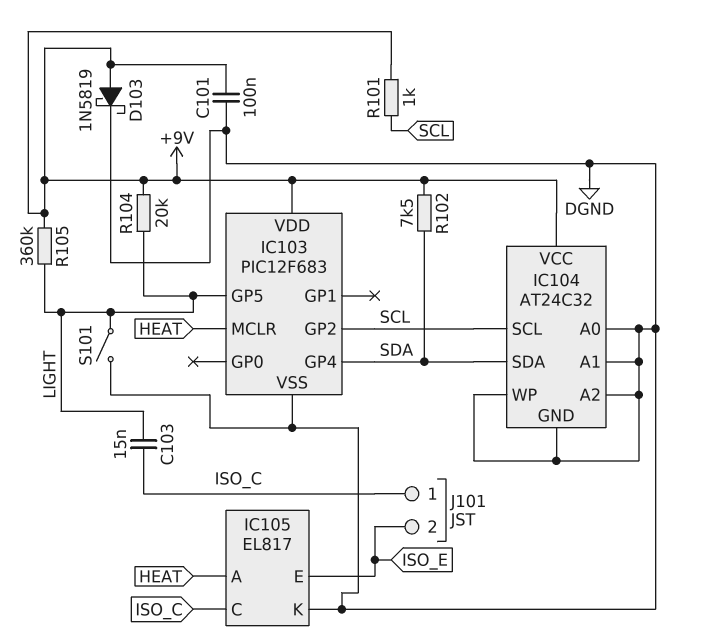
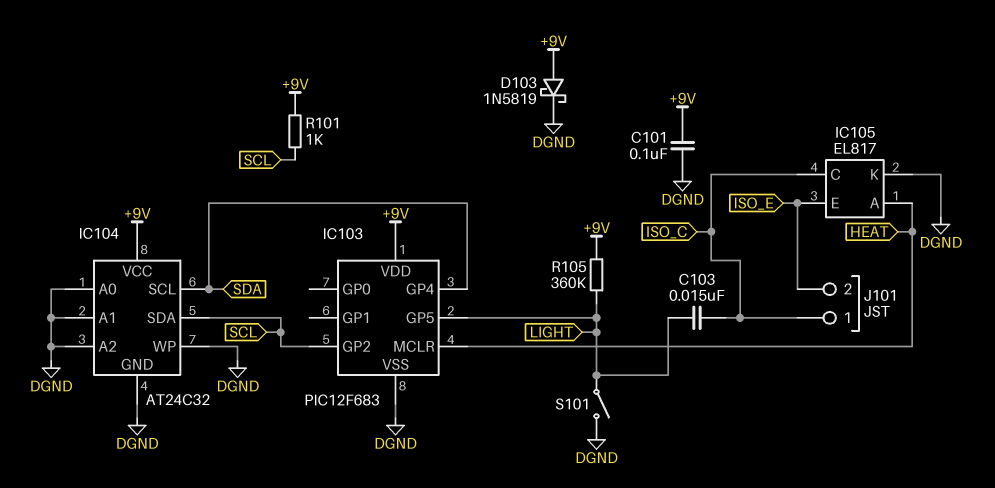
IC104 pin SCL: SCL -> SDA
IC104 pin SDA: SDA -> SCL
R102: 7.5k (+9V, SDA) -> none
R104: 20k (+9V, LIGHT) -> none

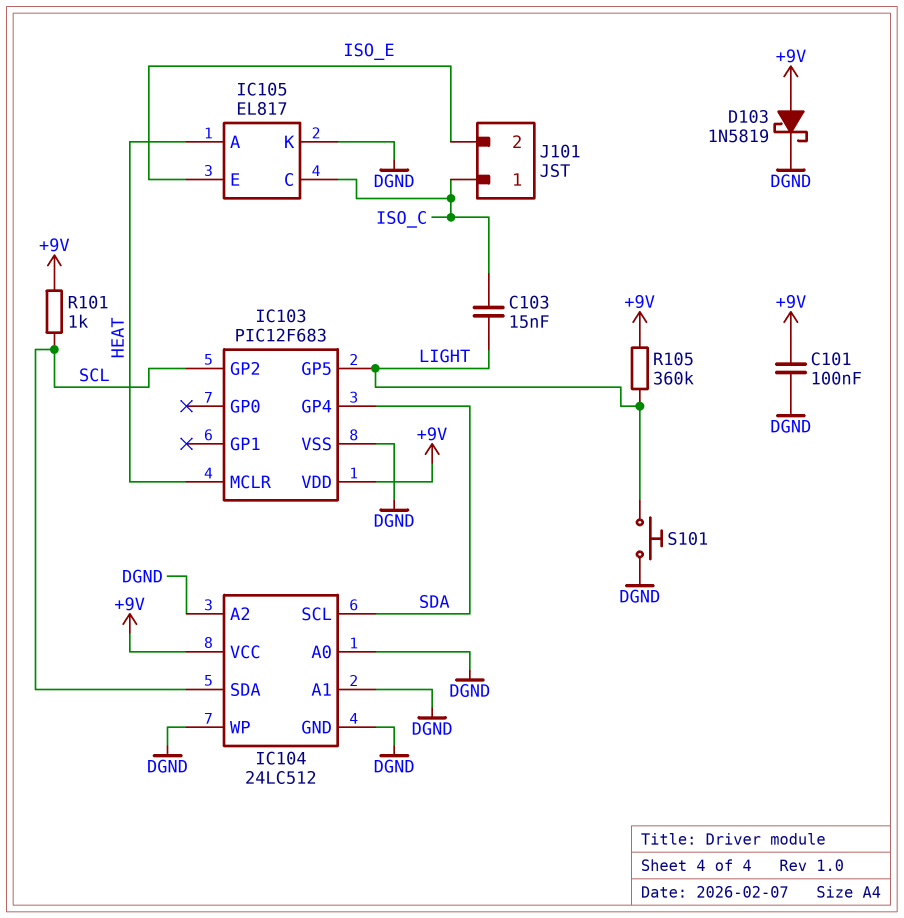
IC104: AT24C32 -> 24LC512
S101: switch (DGND, LIGHT) -> button (DGND, LIGHT)

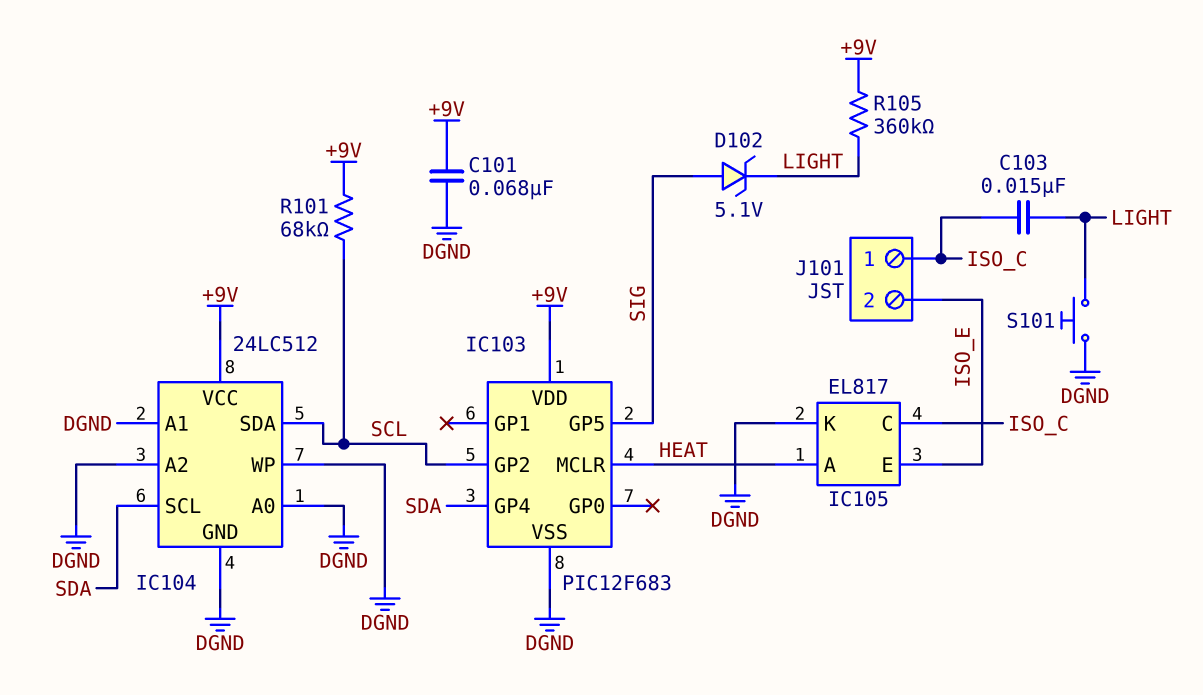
C101: 100nF (+9V, DGND) -> 68nF (+9V, DGND)
D102: none -> zener 5.1V (A SIG, K LIGHT)
D103: schottky 1N5819 (A +9V, K DGND) -> none
IC103 pin GP5: LIGHT -> SIG
R101: 1k (+9V, SCL) -> 68k (+9V, SCL)

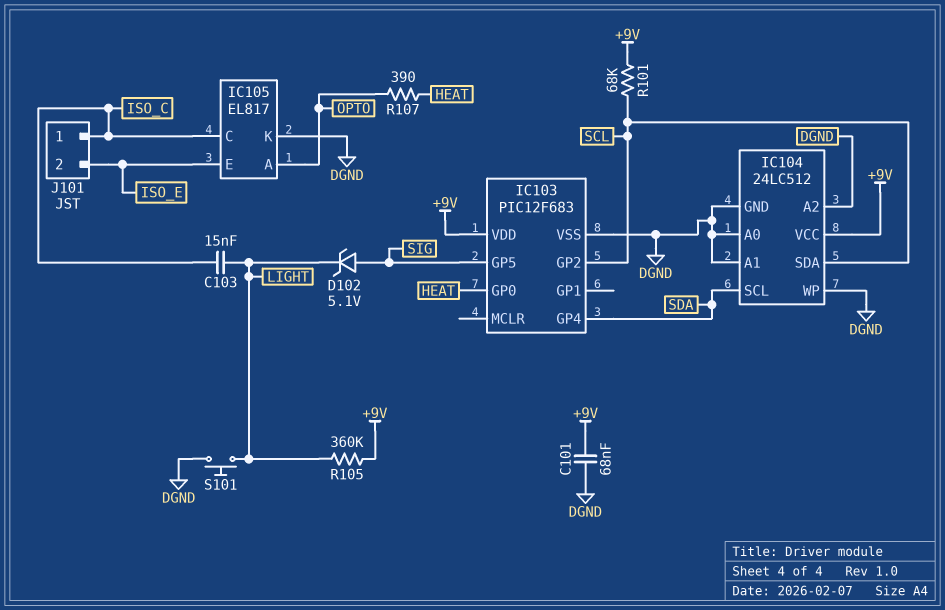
IC103 pin GP0: none -> HEAT
IC103 pin MCLR: HEAT -> none
IC105 pin A: HEAT -> OPTO
R107: none -> 390 (HEAT, OPTO)

